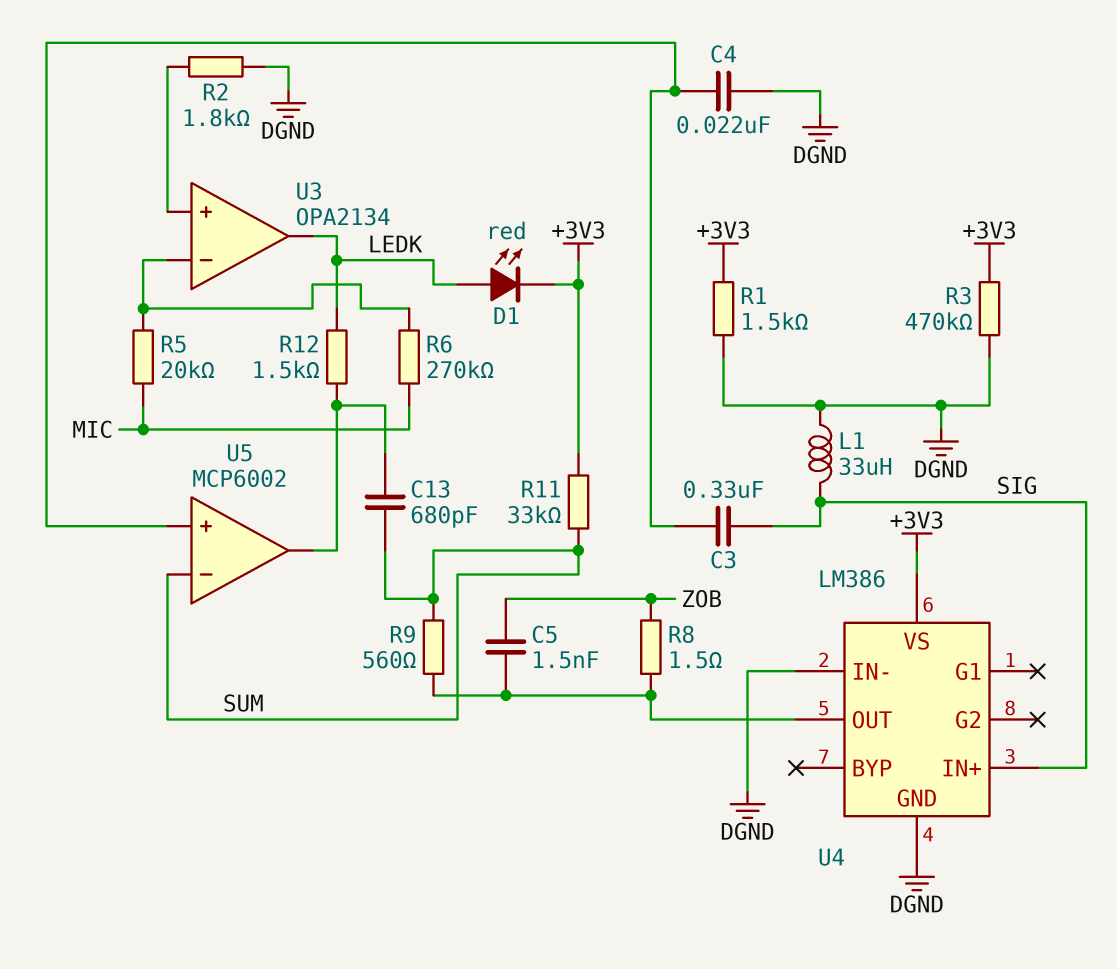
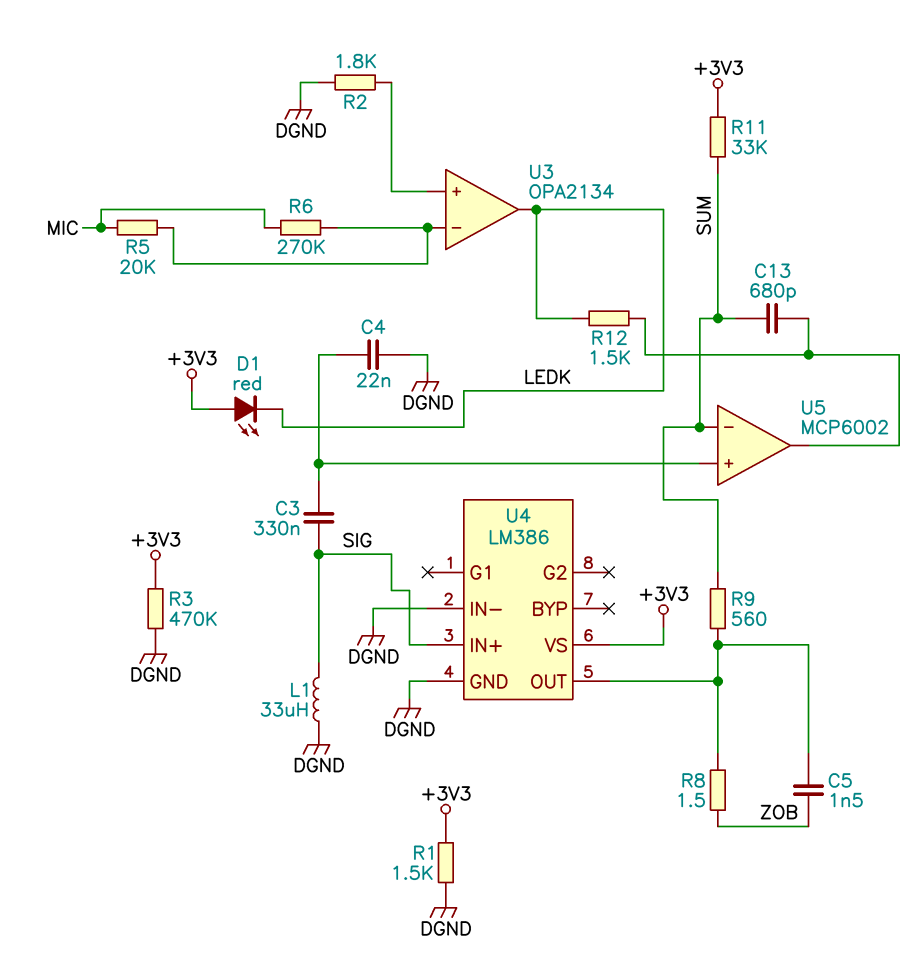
D1: LED red (A LEDK, K +3V3) -> LED red (A +3V3, K LEDK)

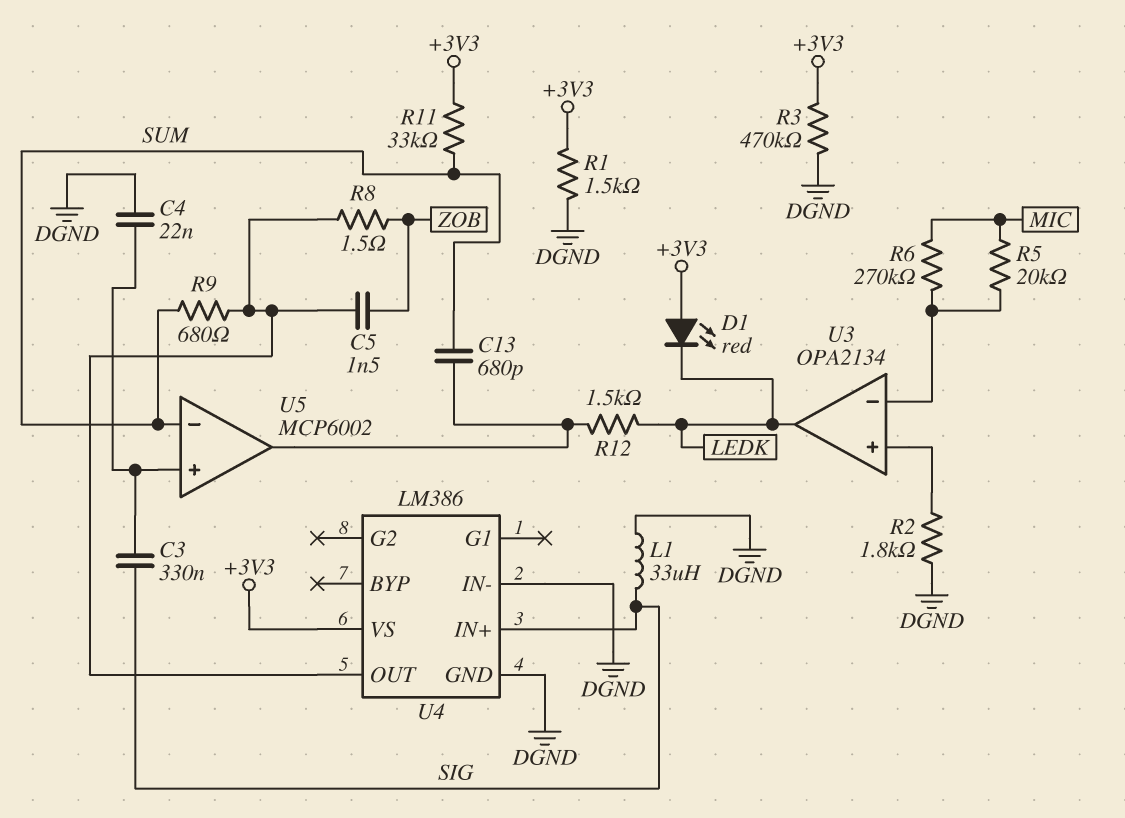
R9: 560 (SUM, U4/OUT) -> 680 (SUM, U4/OUT)

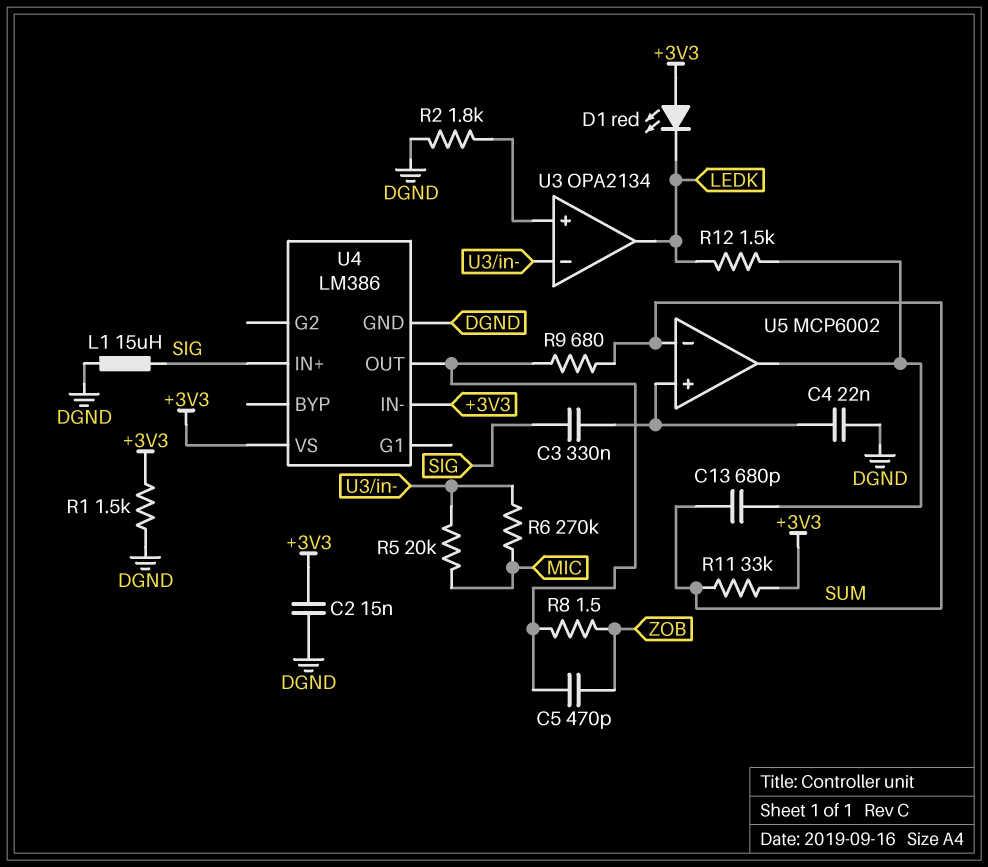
C2: none -> 15nF (+3V3, DGND)
C5: 1.5nF (U4/OUT, ZOB) -> 470pF (U4/OUT, ZOB)
L1: 33uH (DGND, SIG) -> 15uH (DGND, SIG)
R3: 470k (+3V3, DGND) -> none
U4 pin IN-: DGND -> +3V3

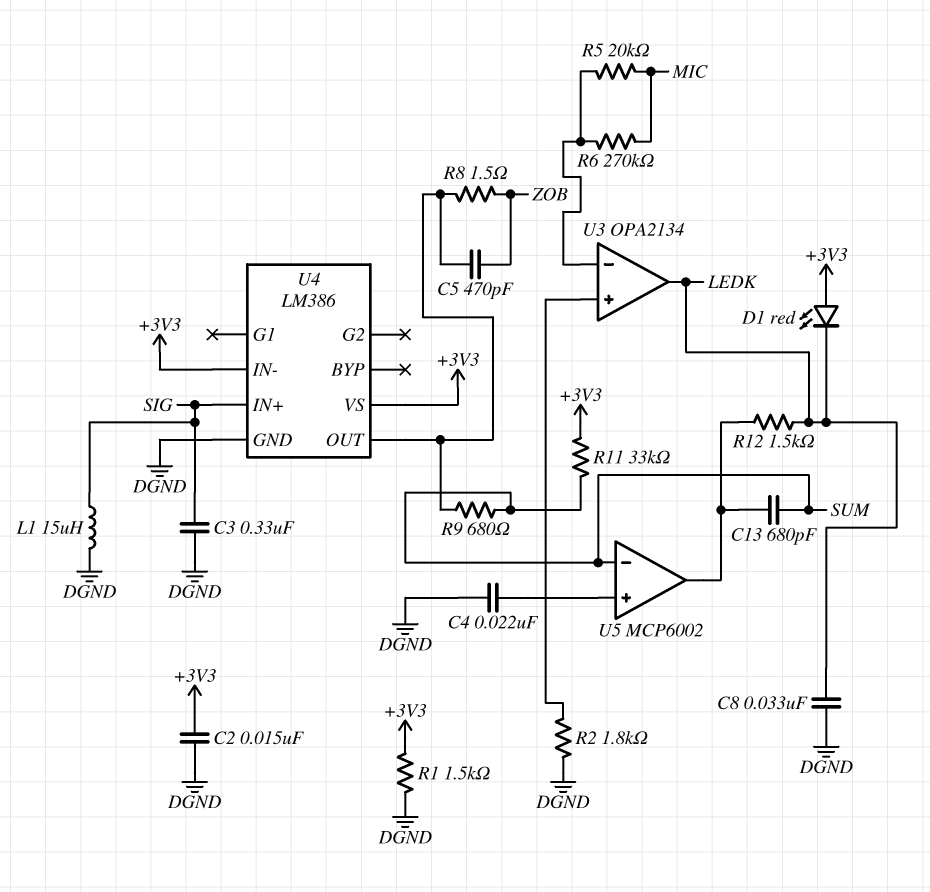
C3: 330nF (SIG, U5/in+) -> 330nF (DGND, SIG)
C8: none -> 33nF (DGND, LEDK)

